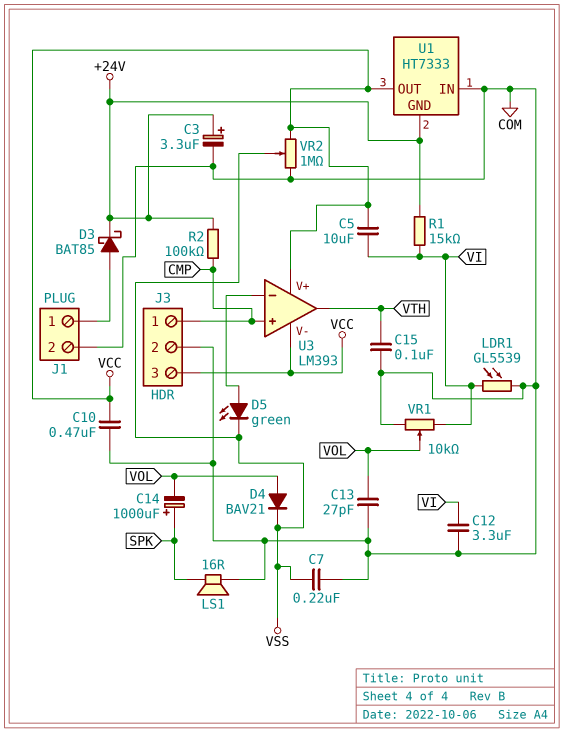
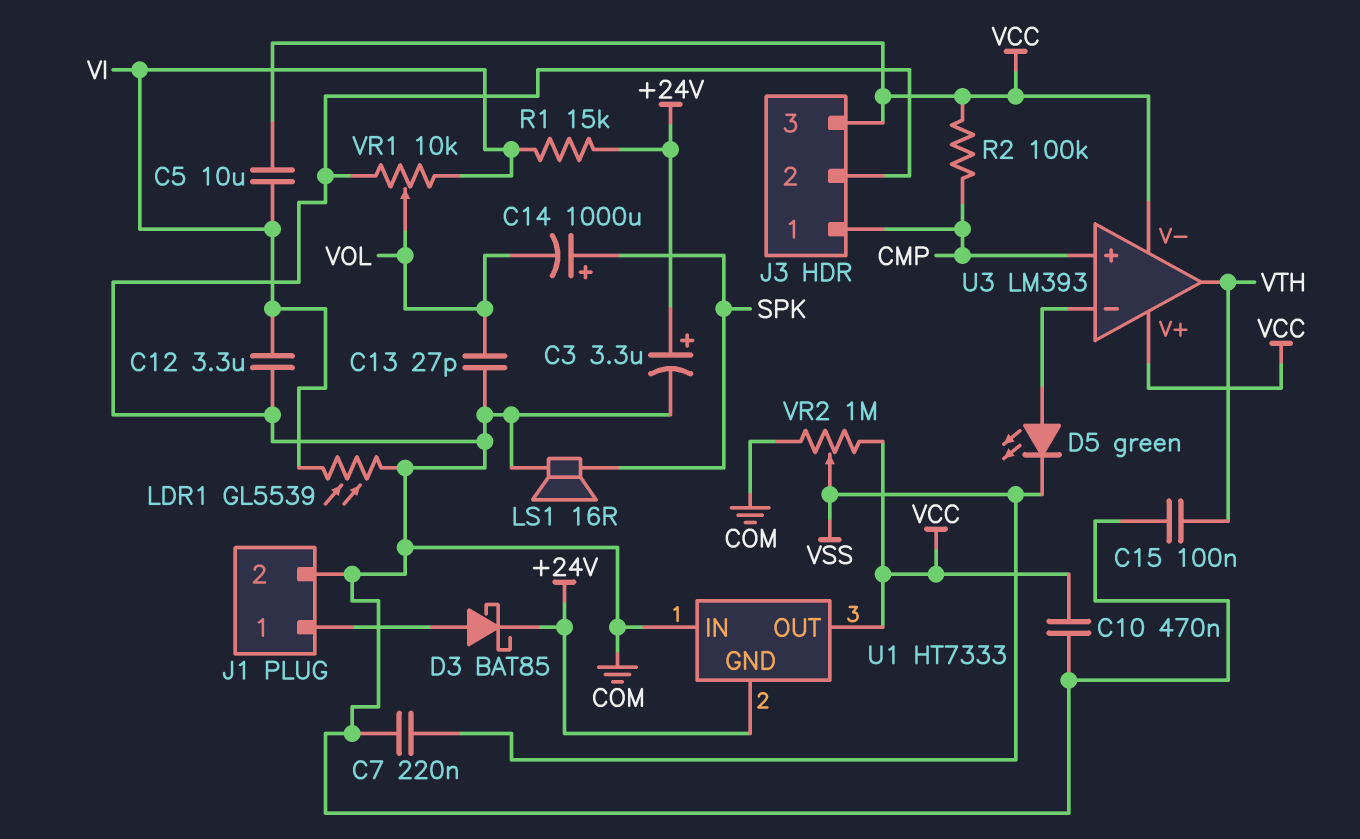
D4: diode BAV21 (A VOL, K VSS) -> none
R2: 100k (+24V, CMP) -> 100k (CMP, VCC)

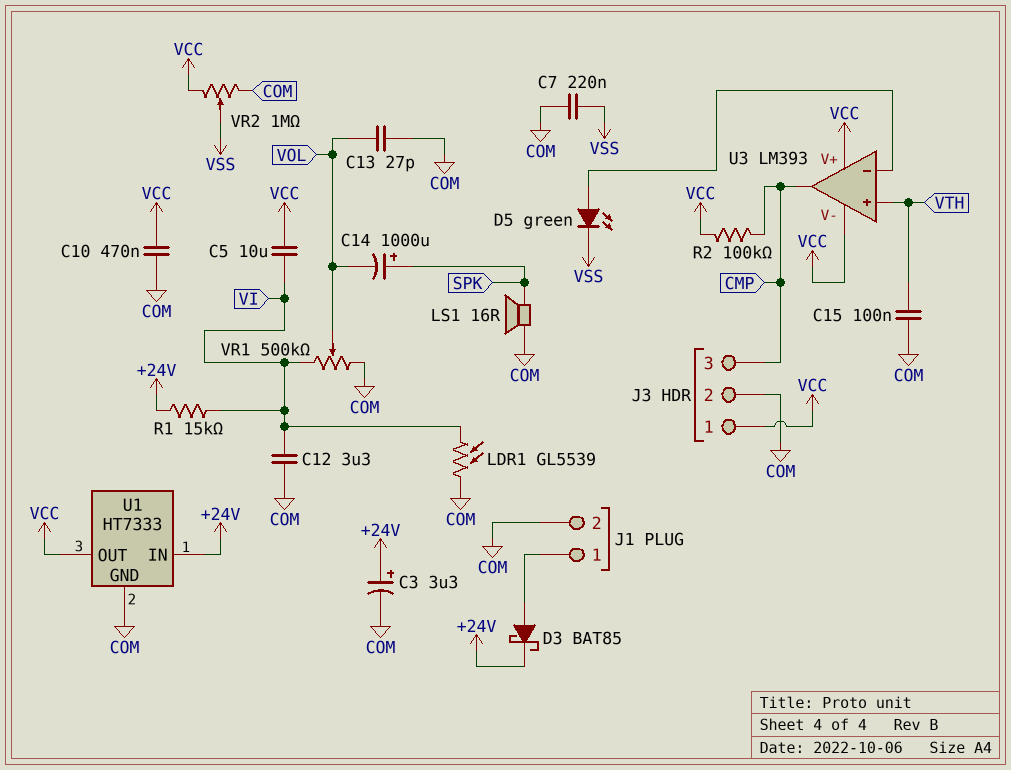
J3 pin 1: CMP -> VCC
J3 pin 3: VCC -> CMP
U1 pin GND: +24V -> COM
U1 pin IN: COM -> +24V
U3 pin in+: CMP -> VTH
U3 pin out: VTH -> CMP
VR1: 10k (COM, VI, wiper VOL) -> 500k (COM, VI, wiper VOL)

